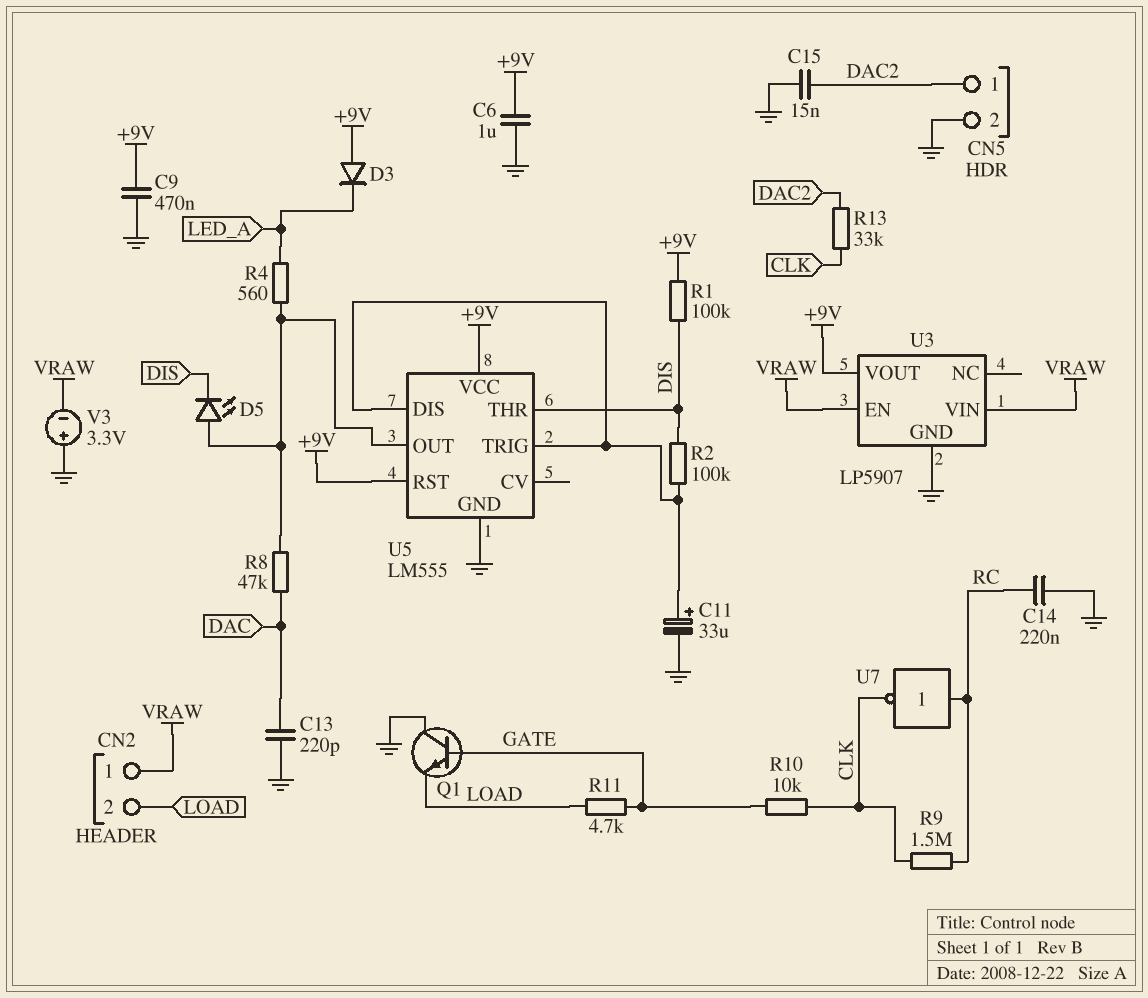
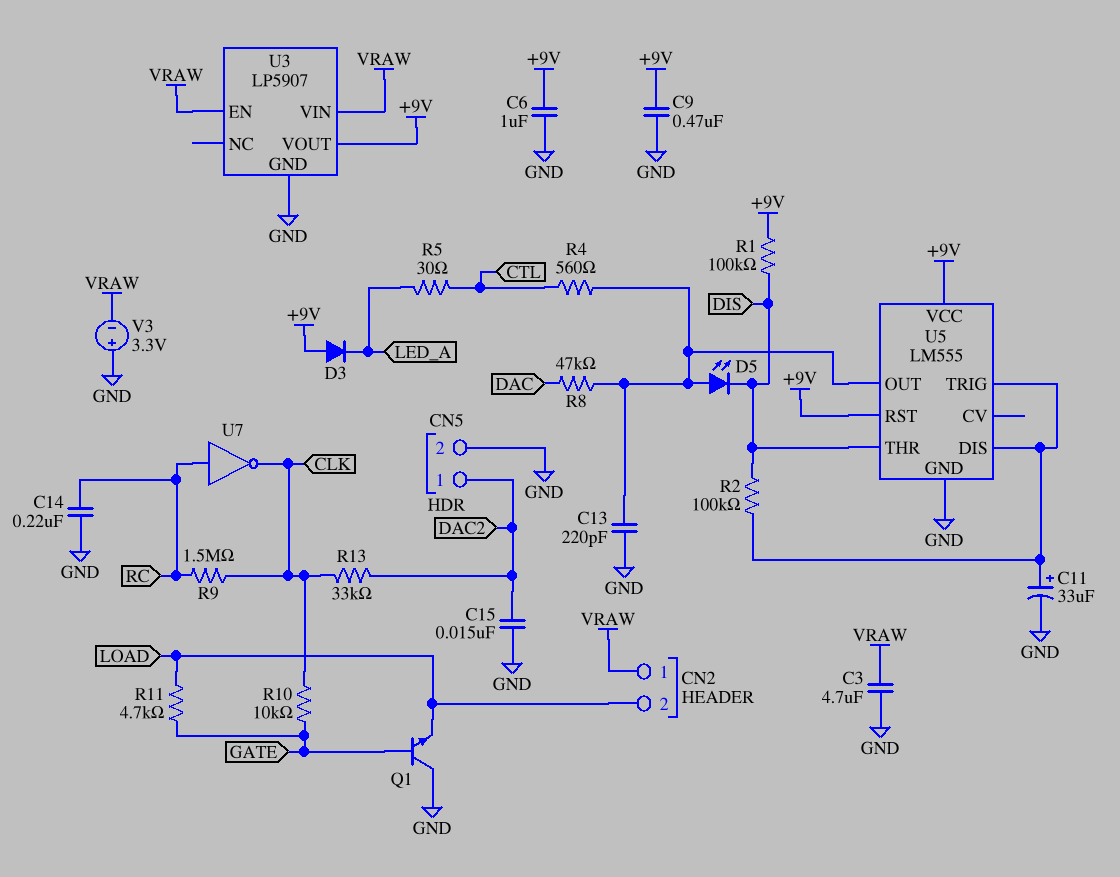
C3: none -> 4.7uF (GND, VRAW)
C13: 220pF (DAC, GND) -> 220pF (GND, U5/OUT)
R4: 560 (LED_A, U5/OUT) -> 560 (CTL, U5/OUT)
R5: none -> 30 (CTL, LED_A)

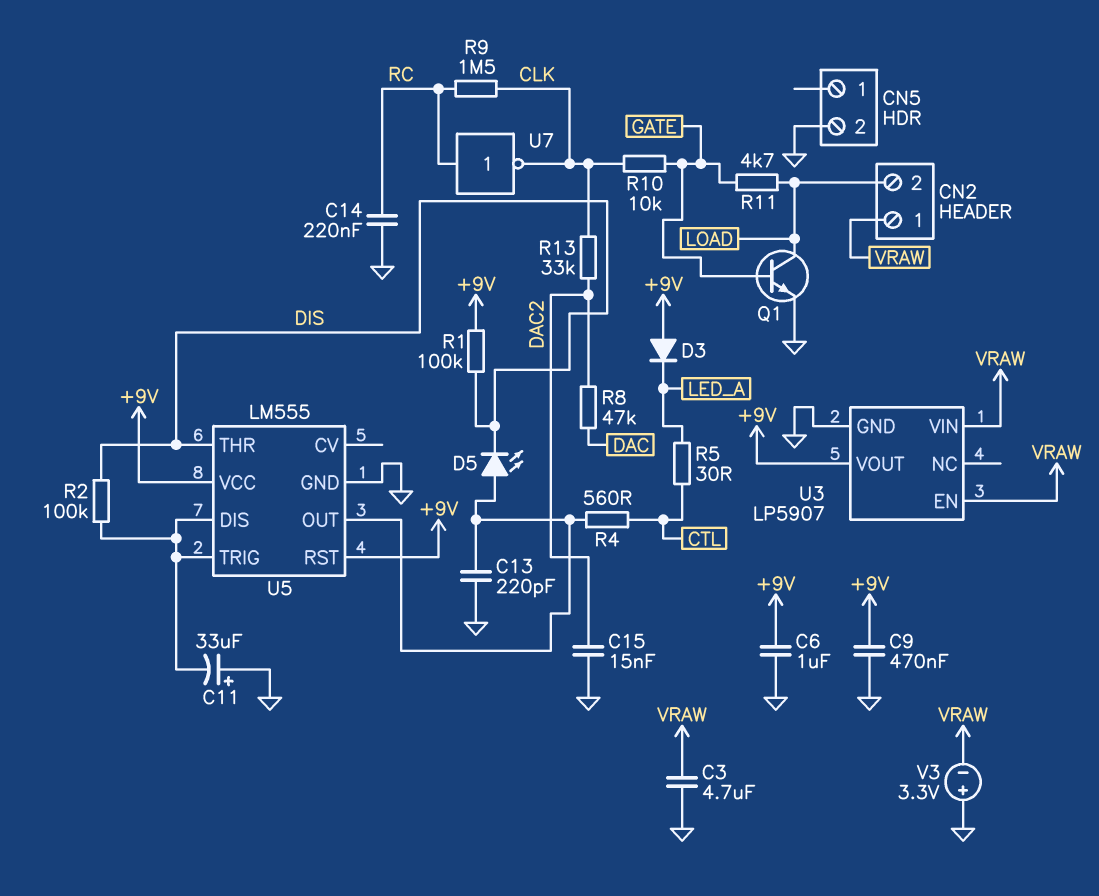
C11: 33uF (plus U5/DIS, minus GND) -> 33uF (plus GND, minus U5/DIS)
CN5 pin 1: DAC2 -> none
Q1: NPN (B GATE, C GND, E LOAD) -> NPN (B GATE, C LOAD, E GND)
R8: 47k (DAC, U5/OUT) -> 47k (DAC, DAC2)

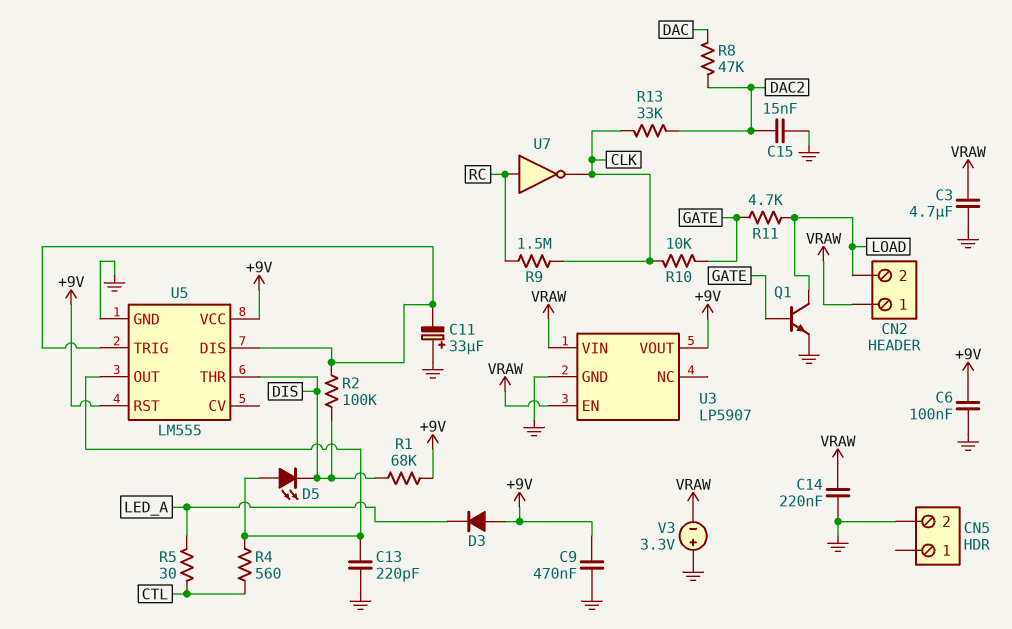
C6: 1uF (+9V, GND) -> 100nF (+9V, GND)
C14: 220nF (GND, RC) -> 220nF (GND, VRAW)
R1: 100k (+9V, DIS) -> 68k (+9V, DIS)

